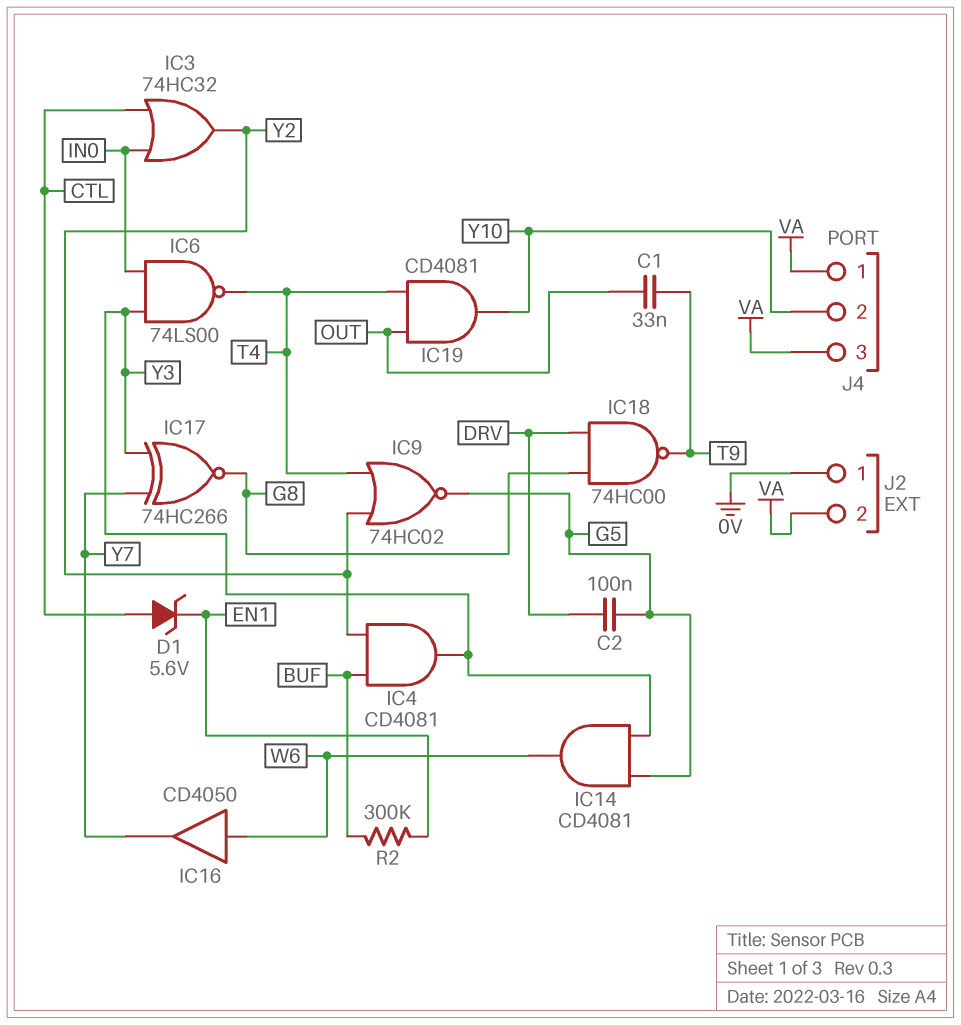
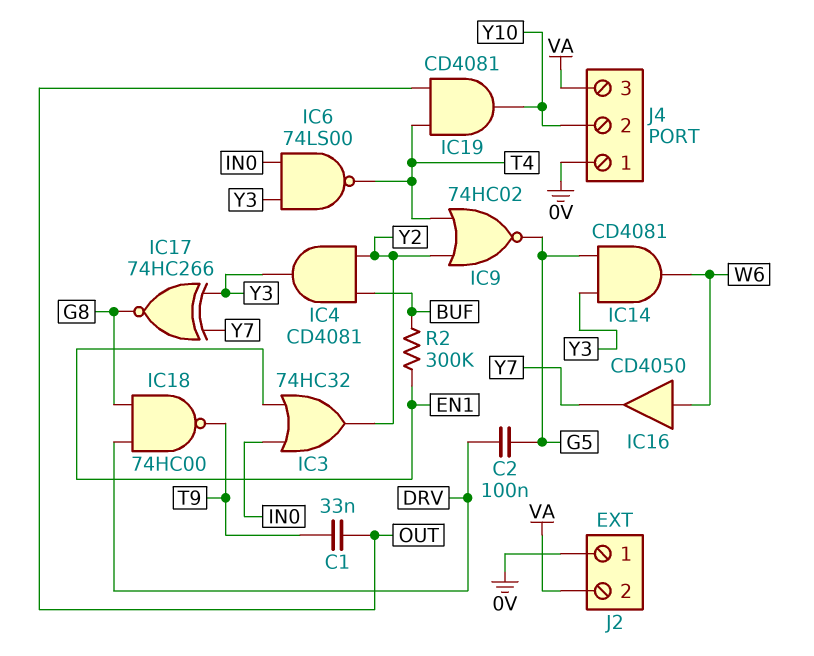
D1: zener 5.6V (A CTL, K EN1) -> none
IC3: OR 74HC32 (in CTL, in IN0, out Y2) -> OR 74HC32 (in EN1, in IN0, out Y2)
J4 pin 1: VA -> 0V

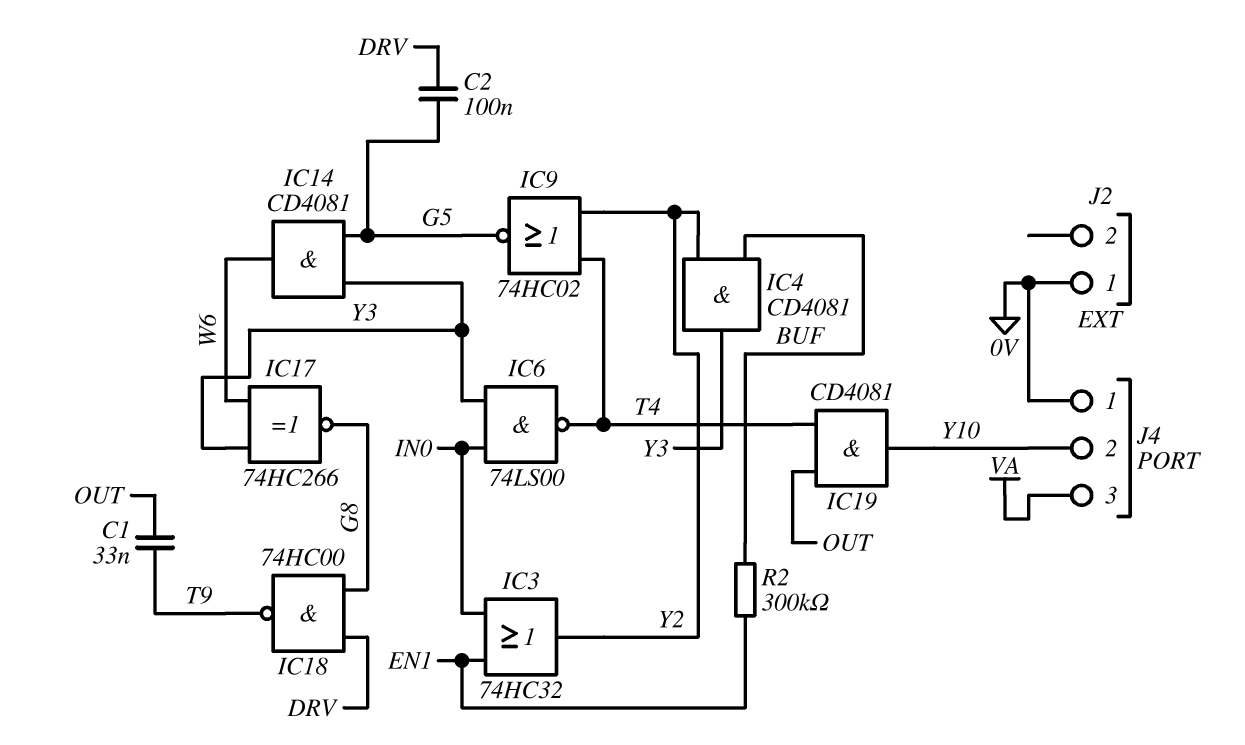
IC16: buffer CD4050 (in W6, out Y7) -> none
IC17: XNOR 74HC266 (in Y3, in Y7, out G8) -> XNOR 74HC266 (in W6, in Y3, out G8)
J2 pin 2: VA -> none

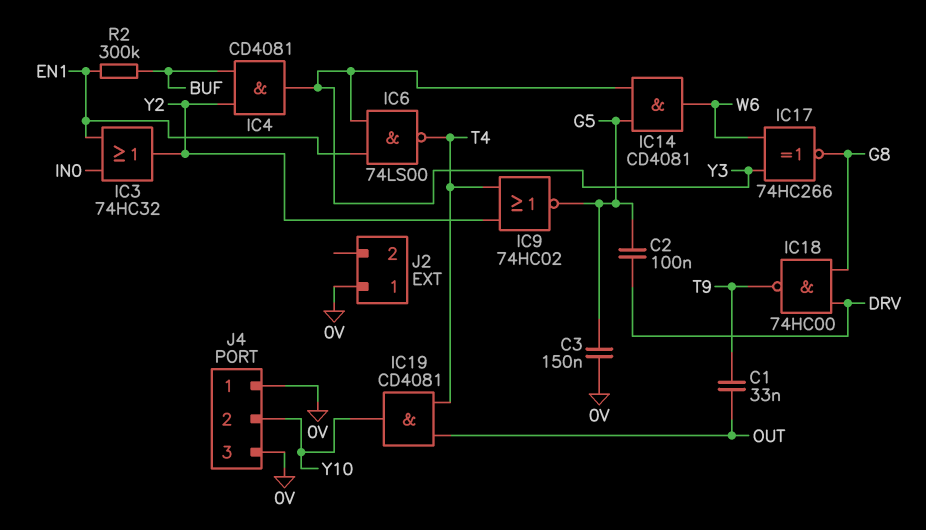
C3: none -> 150nF (0V, G5)
IC6: NAND 74LS00 (in IN0, in Y3, out T4) -> NAND 74LS00 (in EN1, in Y3, out T4)
J4 pin 3: VA -> 0V

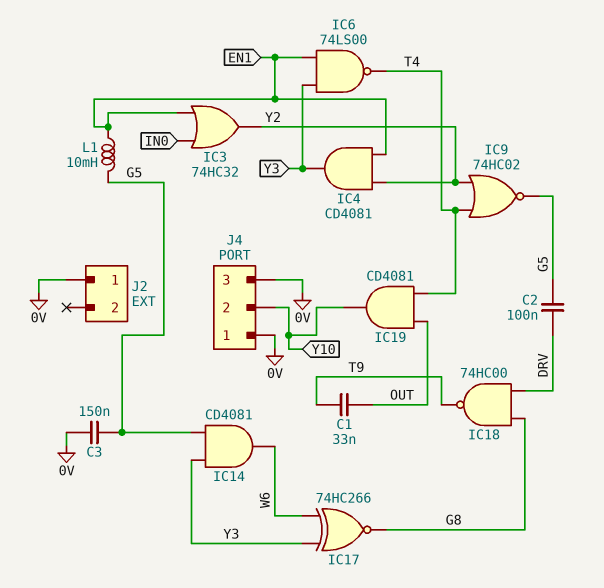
IC4: AND CD4081 (in BUF, in Y2, out Y3) -> AND CD4081 (in EN1, in Y2, out Y3)
L1: none -> 10mH (EN1, G5)
R2: 300k (BUF, EN1) -> none

